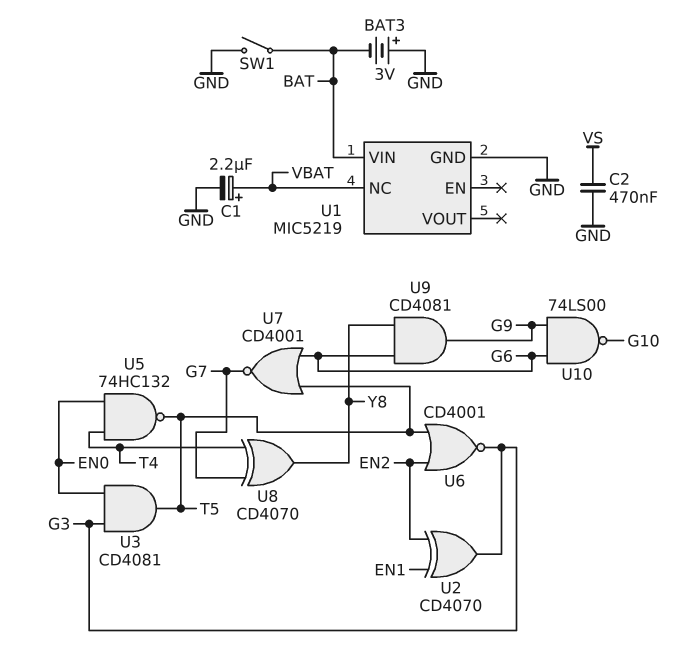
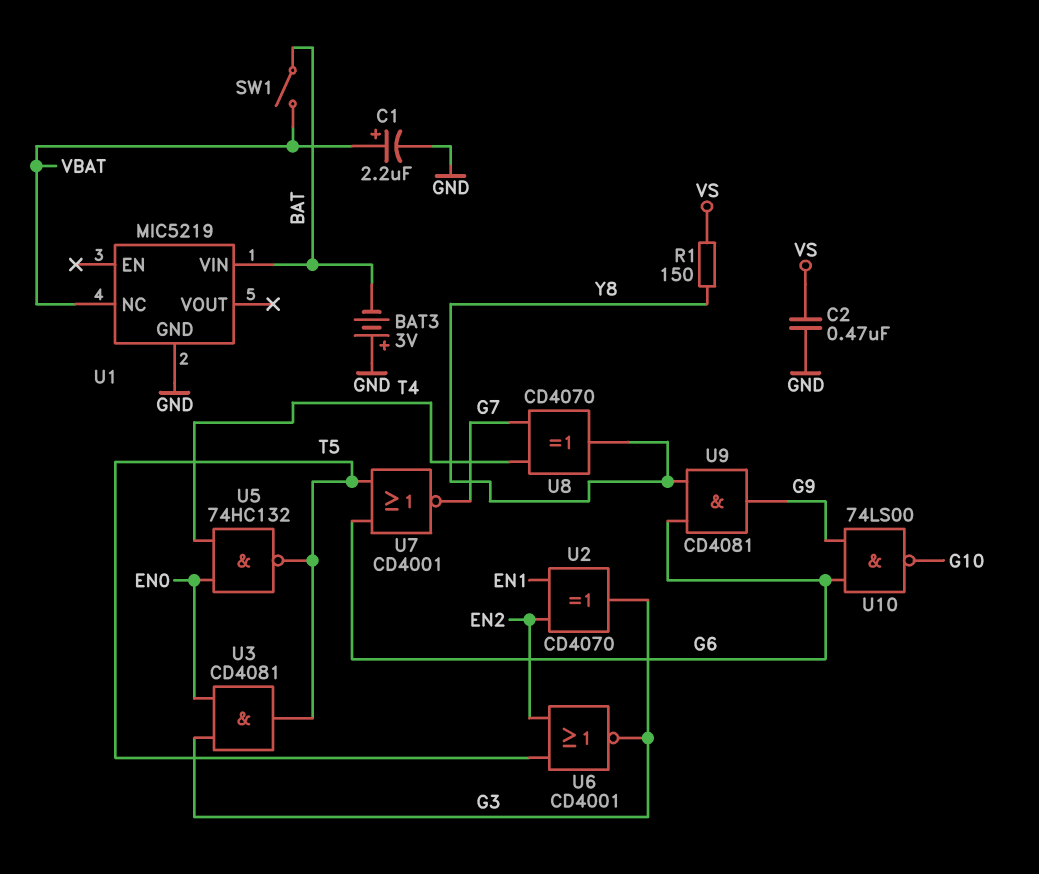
R1: none -> 150 (VS, Y8)
SW1: switch (BAT, GND) -> switch (BAT, VBAT)

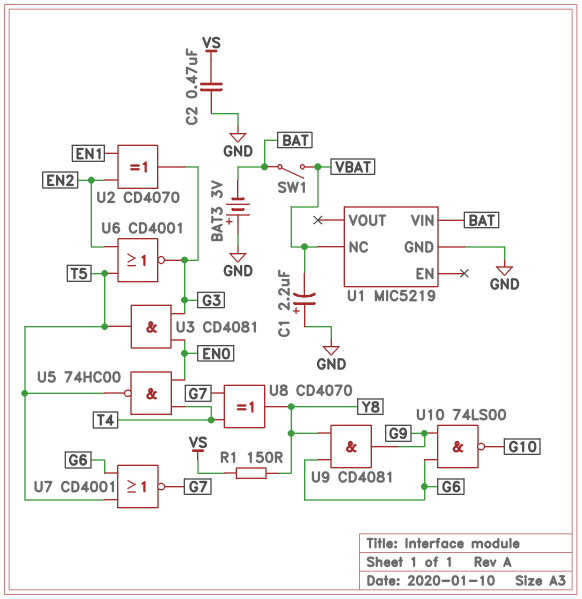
C1: 2.2uF (plus VBAT, minus GND) -> 2.2uF (plus GND, minus VBAT)
U5: NAND 74HC132 (in EN0, in T4, out T5) -> NAND 74HC00 (in EN0, in T4, out T5)

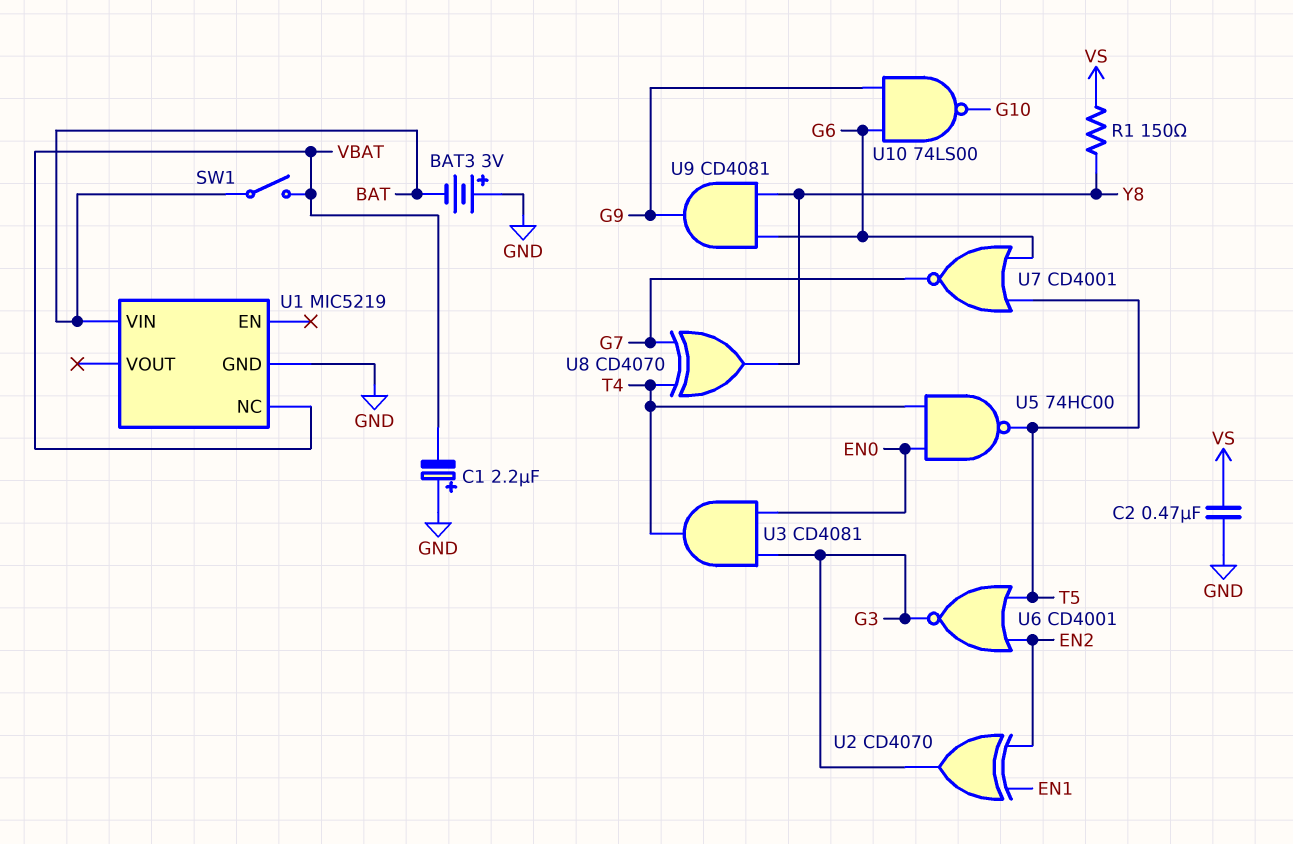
U3: AND CD4081 (in EN0, in G3, out T5) -> AND CD4081 (in EN0, in G3, out T4)

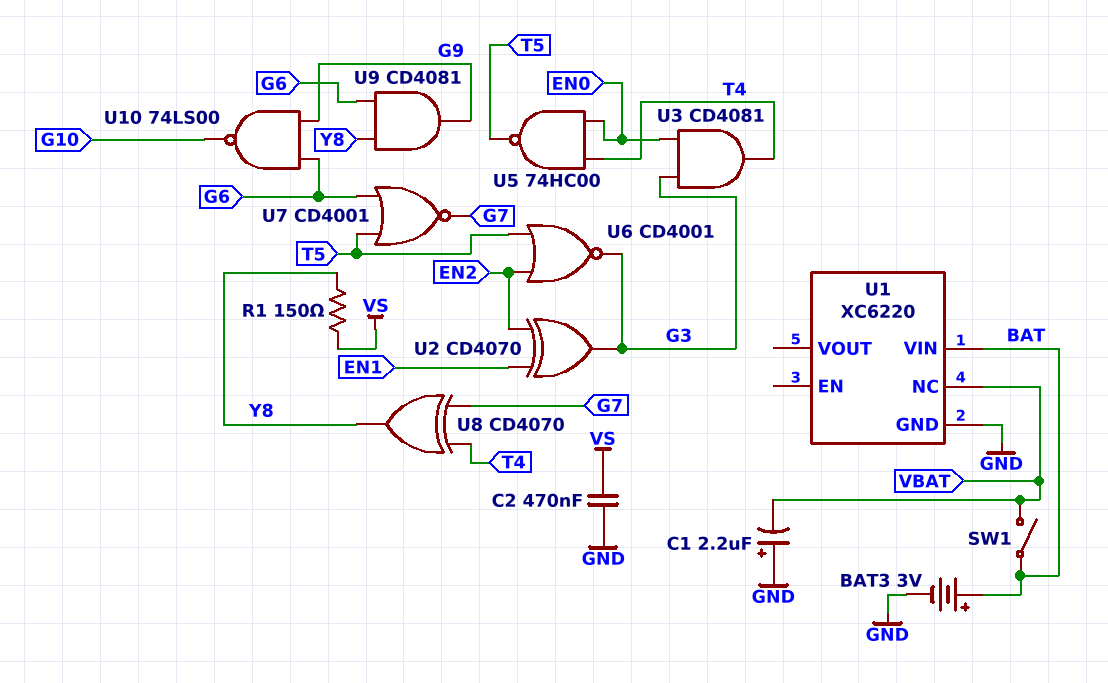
BAT3: 3V (plus GND, minus BAT) -> 3V (plus BAT, minus GND)
U1: MIC5219 -> XC6220

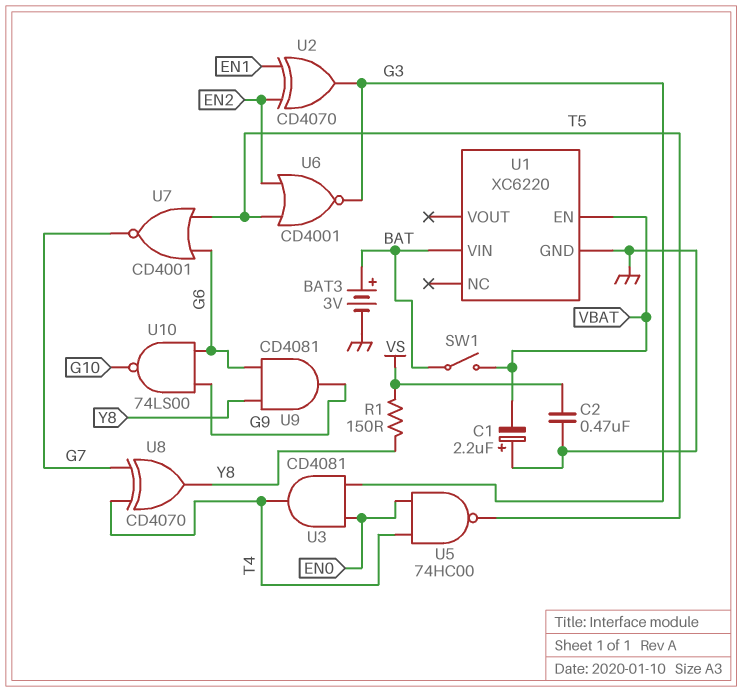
U1 pin EN: none -> VBAT
U1 pin NC: VBAT -> none

